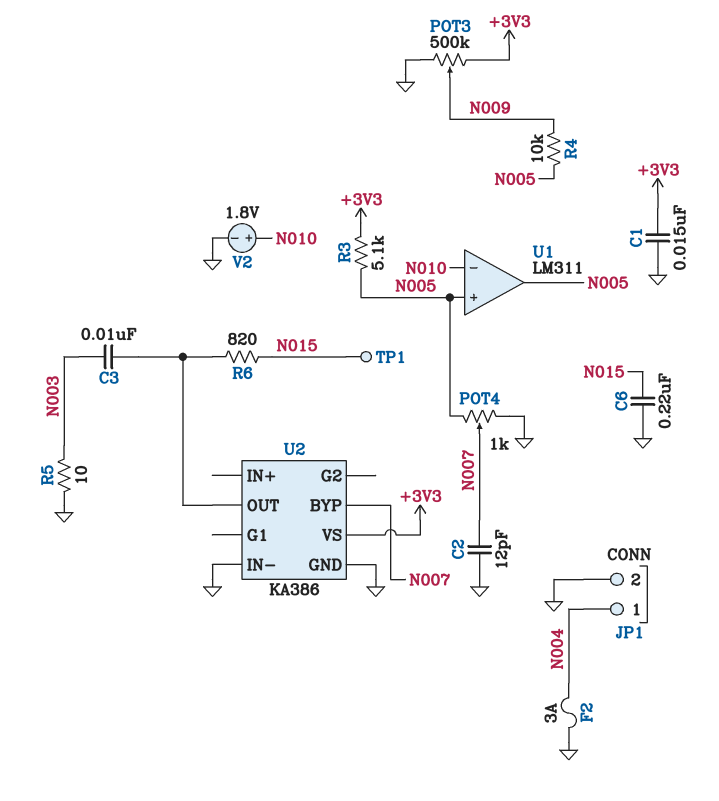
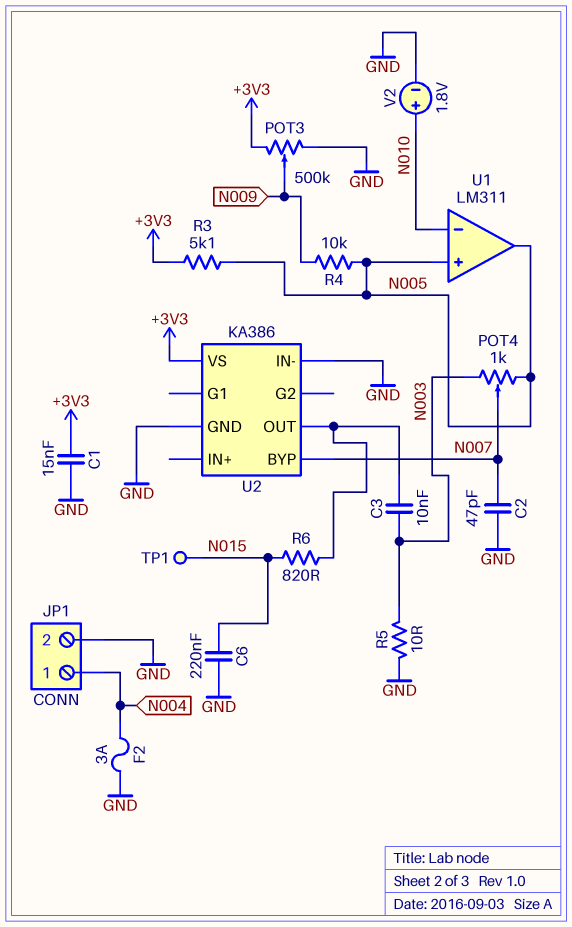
C2: 12pF (GND, N007) -> 47pF (GND, N007)
POT4: 1k (GND, N005, wiper N007) -> 1k (N003, N005, wiper N007)

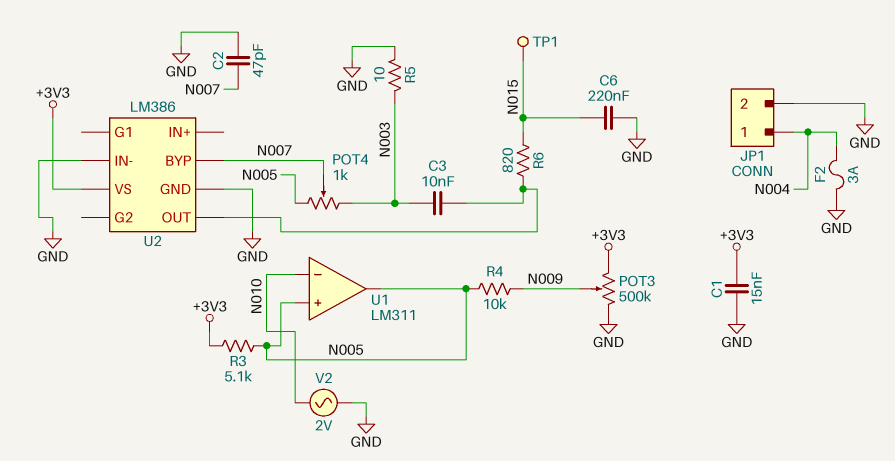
U2: KA386 -> LM386
V2: 1.8V (plus N010, minus GND) -> AC 2V (GND, N010)

